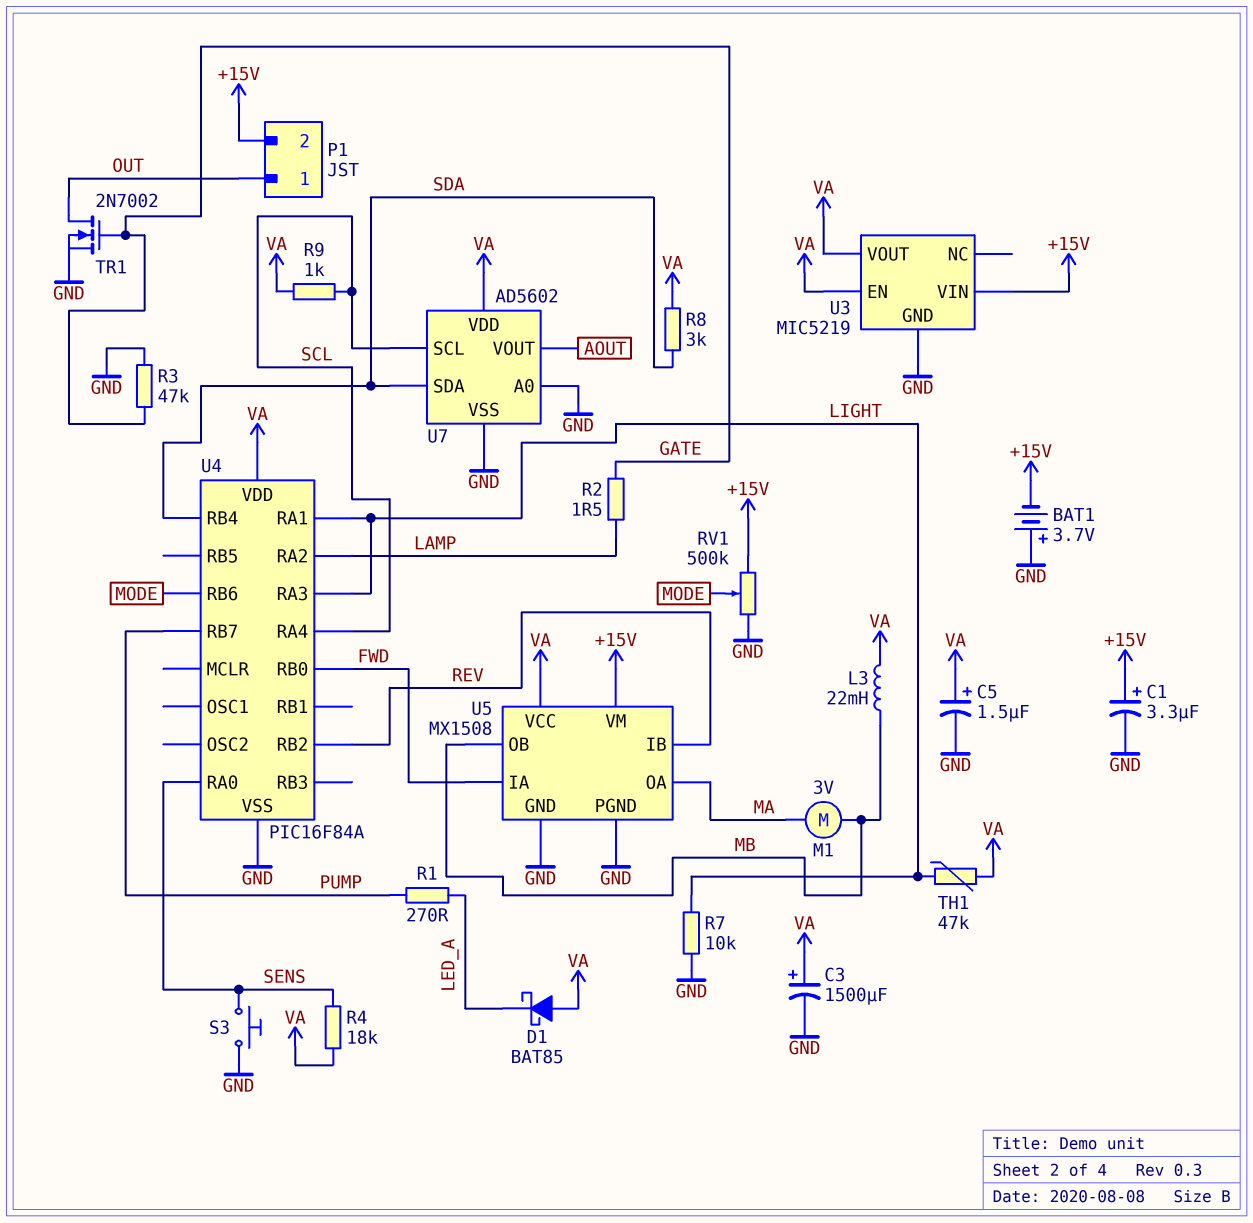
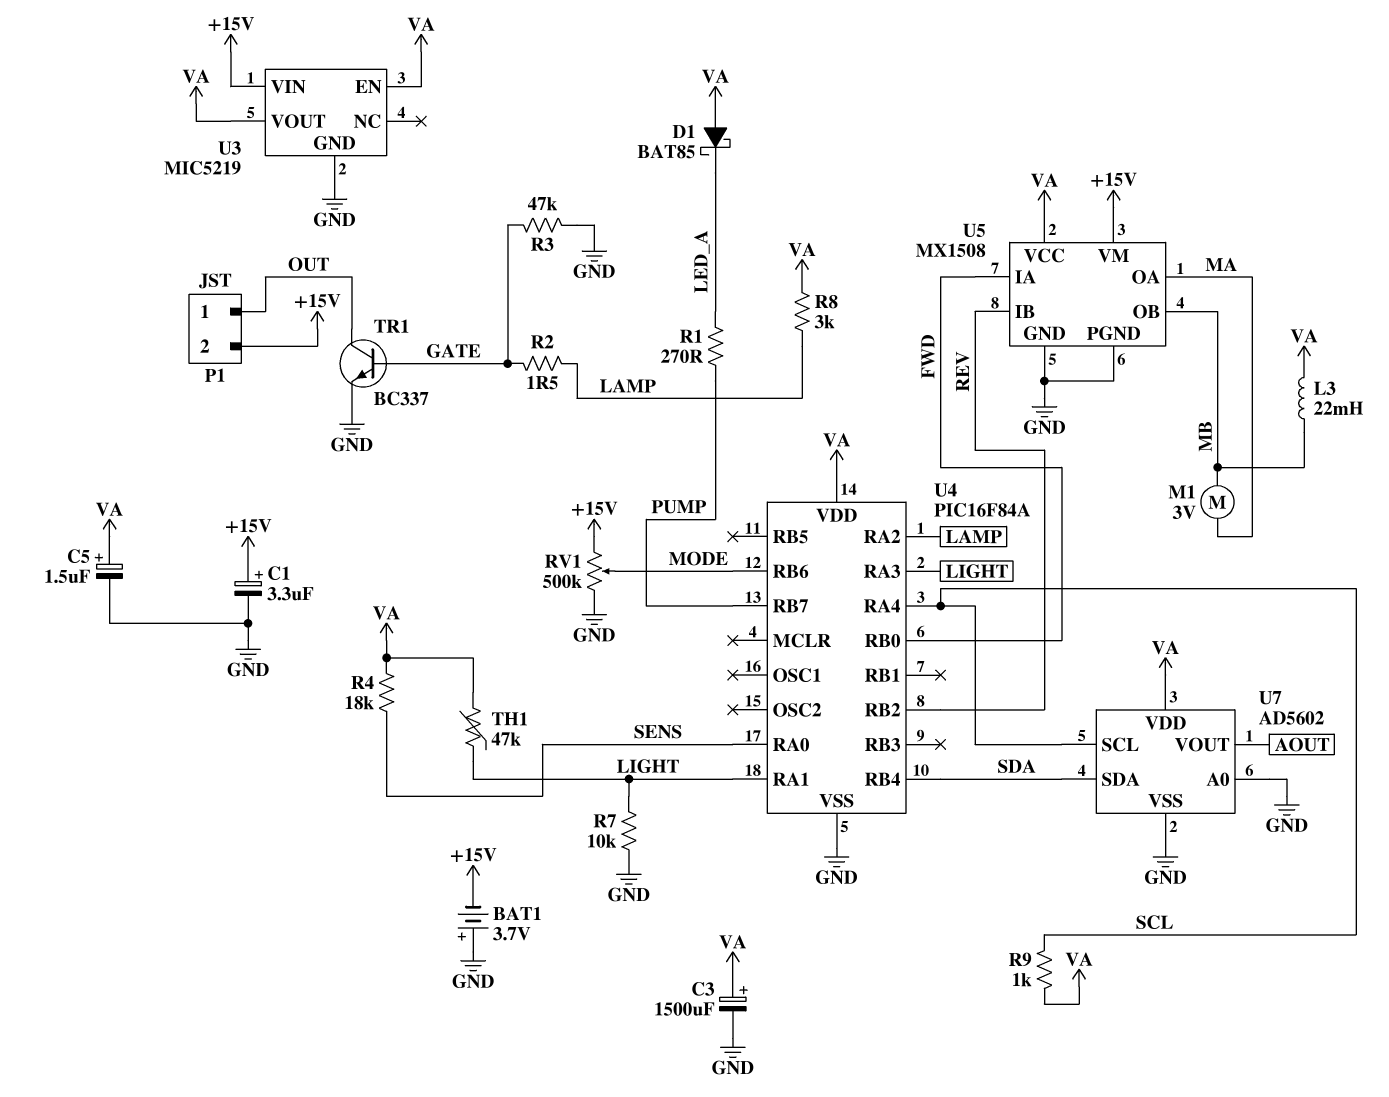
R8: 3k (SDA, VA) -> 3k (LAMP, VA)
S3: button (GND, SENS) -> none
TR1: NMOS 2N7002 (G GATE, D OUT, S GND) -> NPN BC337 (B GATE, C OUT, E GND)

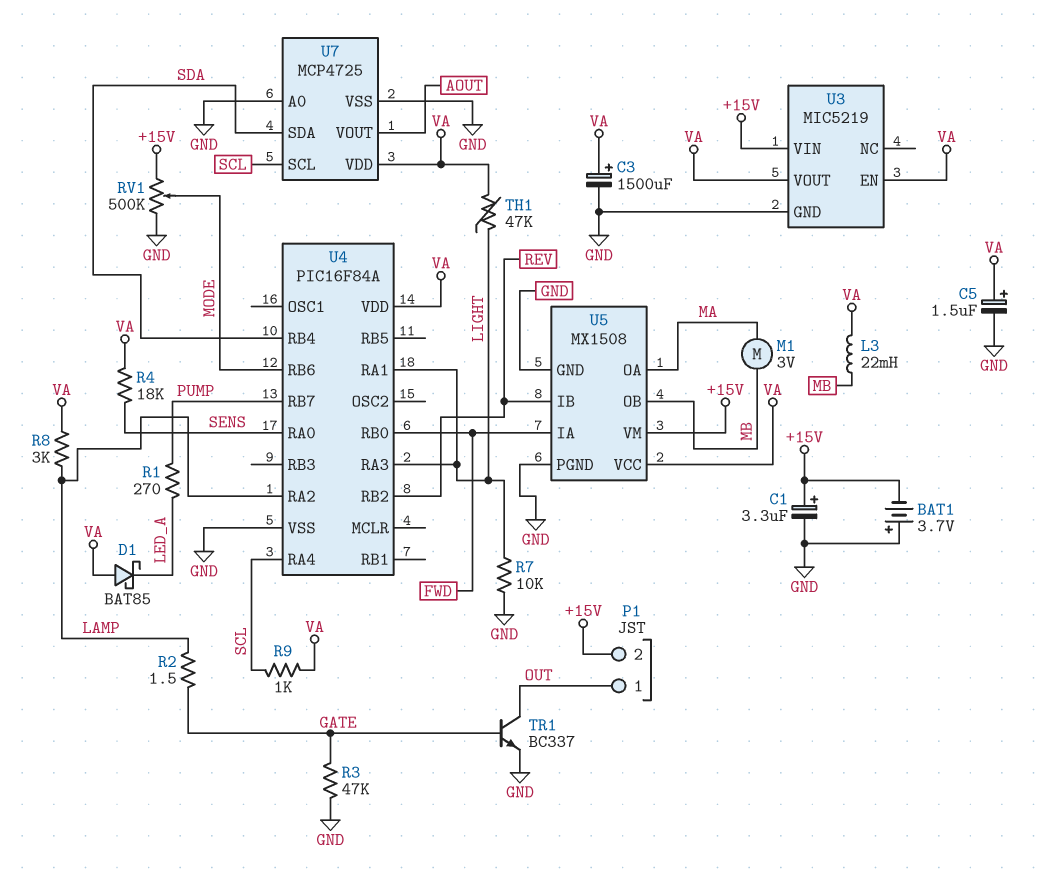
U7: AD5602 -> MCP4725

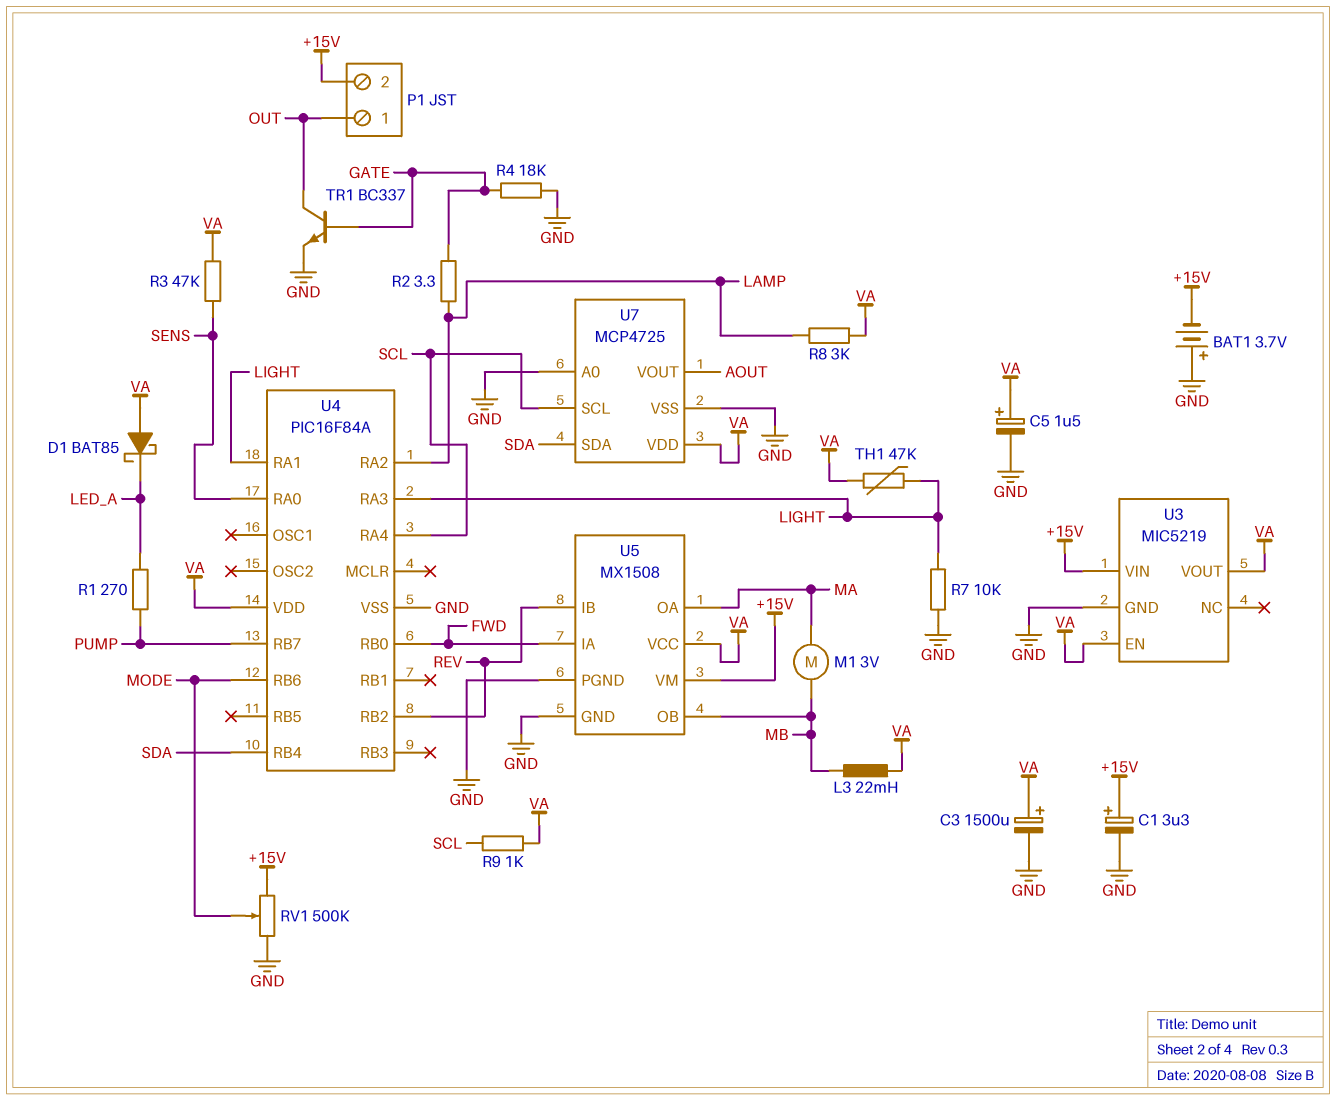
R2: 1.5 (GATE, LAMP) -> 3.3 (GATE, LAMP)
R3: 47k (GATE, GND) -> 47k (SENS, VA)
R4: 18k (SENS, VA) -> 18k (GATE, GND)

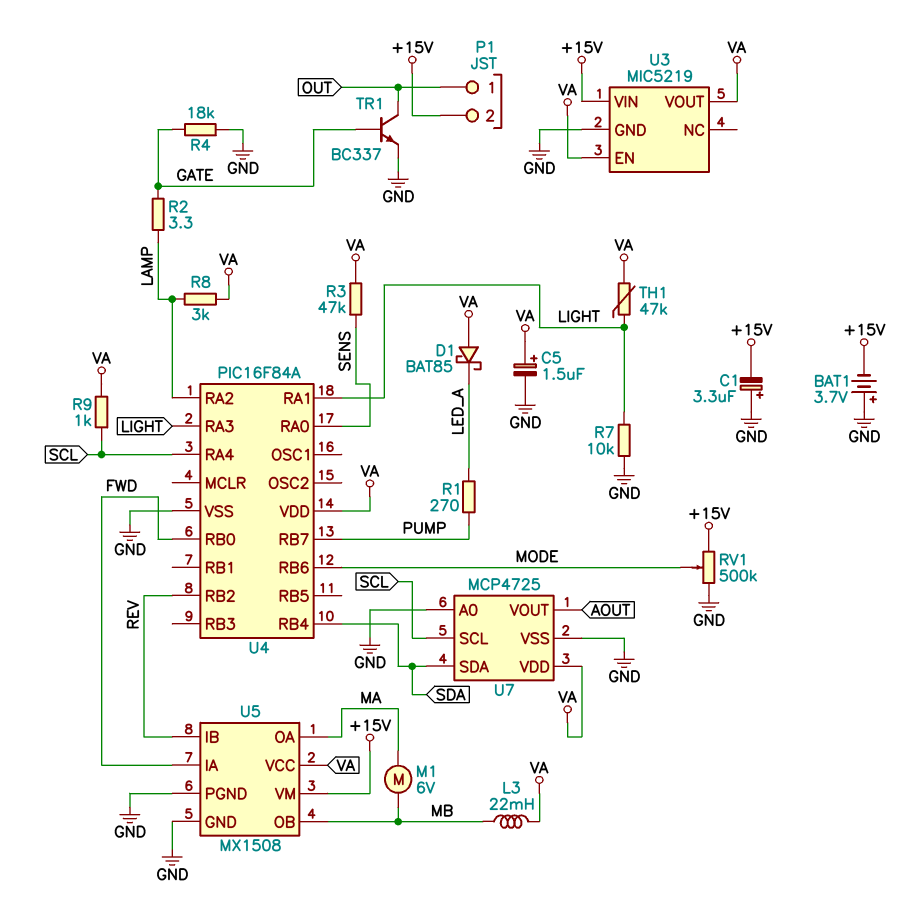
C1: 3.3uF (plus +15V, minus GND) -> 3.3uF (plus GND, minus +15V)
C3: 1500uF (plus VA, minus GND) -> none
M1: motor 3V (MA, MB) -> motor 6V (MA, MB)

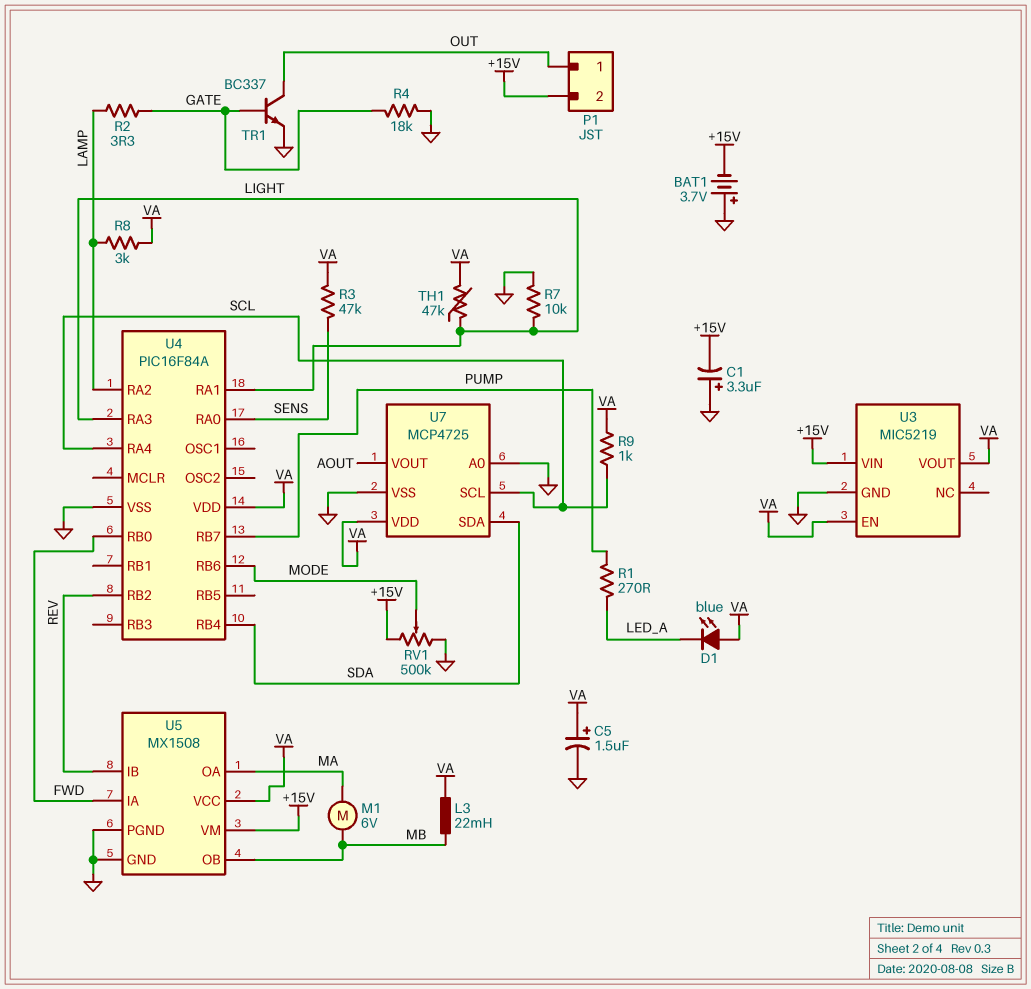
D1: schottky BAT85 (A VA, K LED_A) -> LED blue (A VA, K LED_A)

